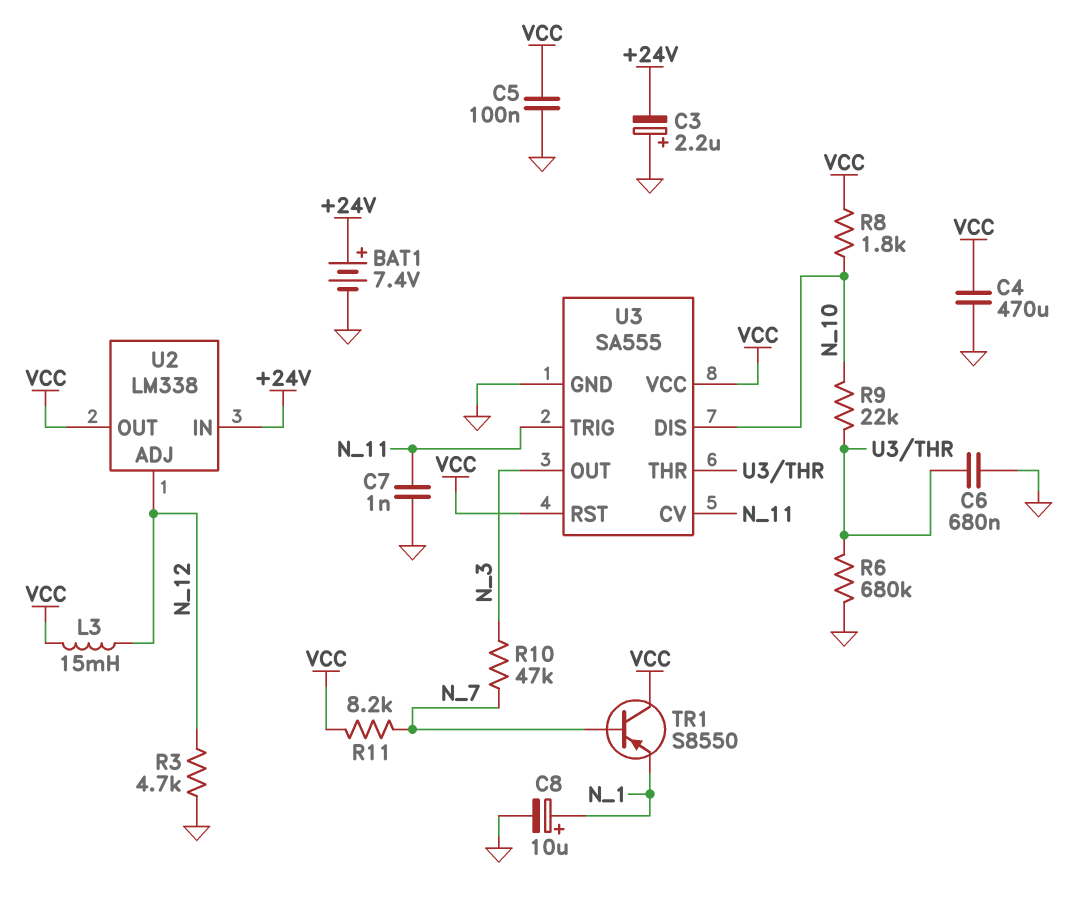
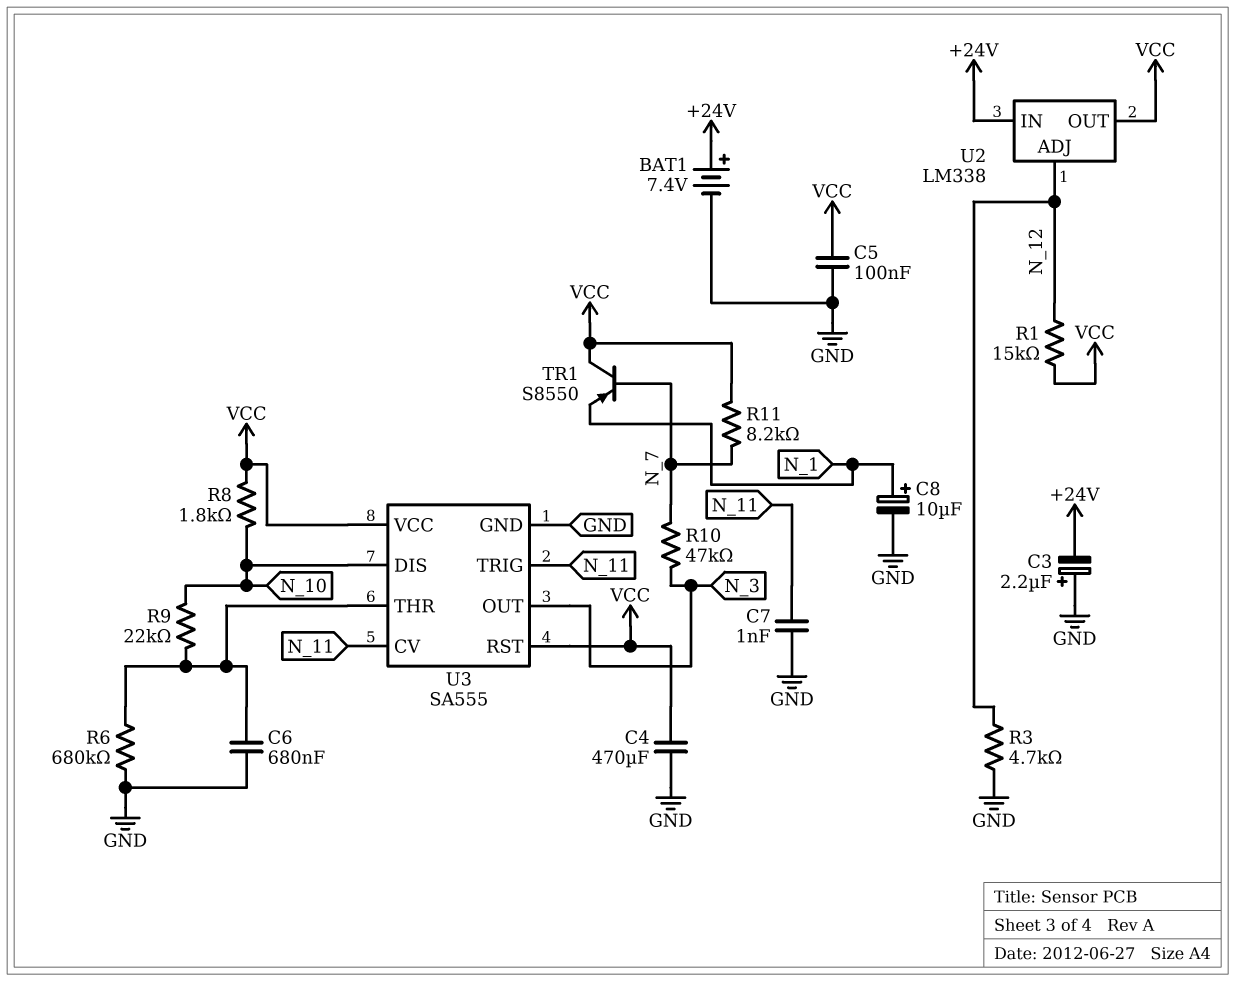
L3: 15mH (N_12, VCC) -> none
R1: none -> 15k (N_12, VCC)

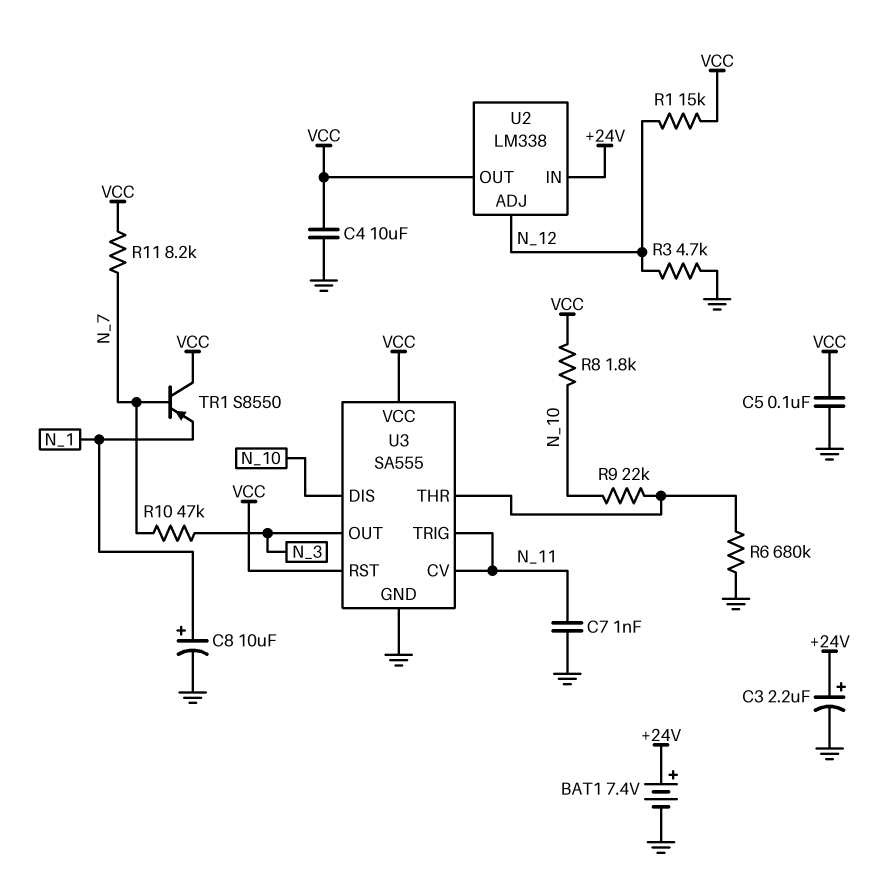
C3: 2.2uF (plus GND, minus +24V) -> 2.2uF (plus +24V, minus GND)
C4: 470uF (GND, VCC) -> 10uF (GND, VCC)
C6: 680nF (GND, U3/THR) -> none

